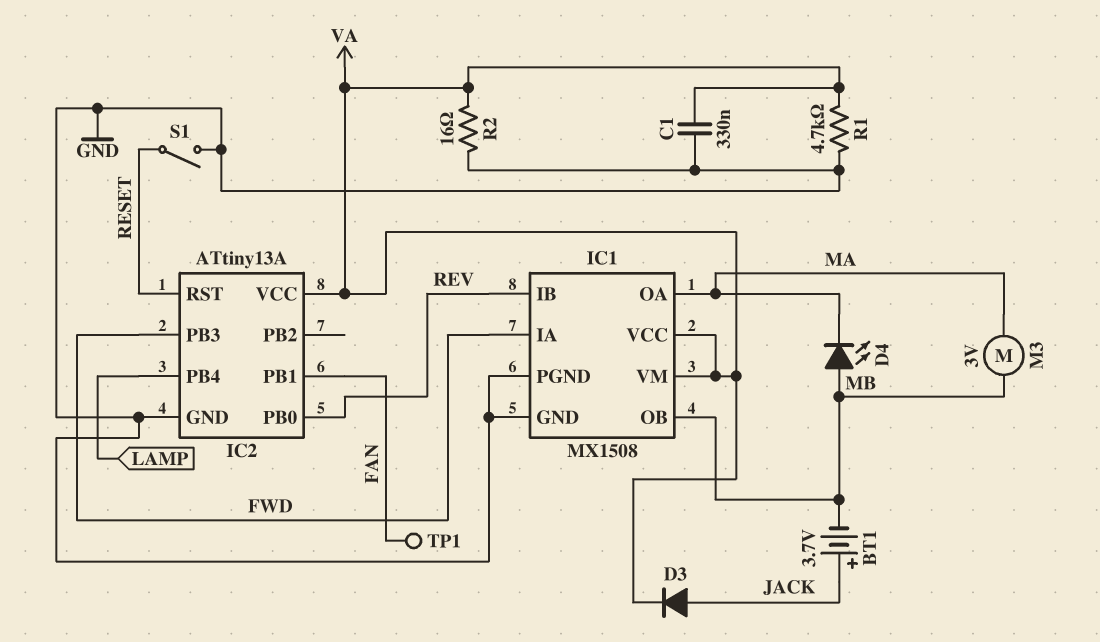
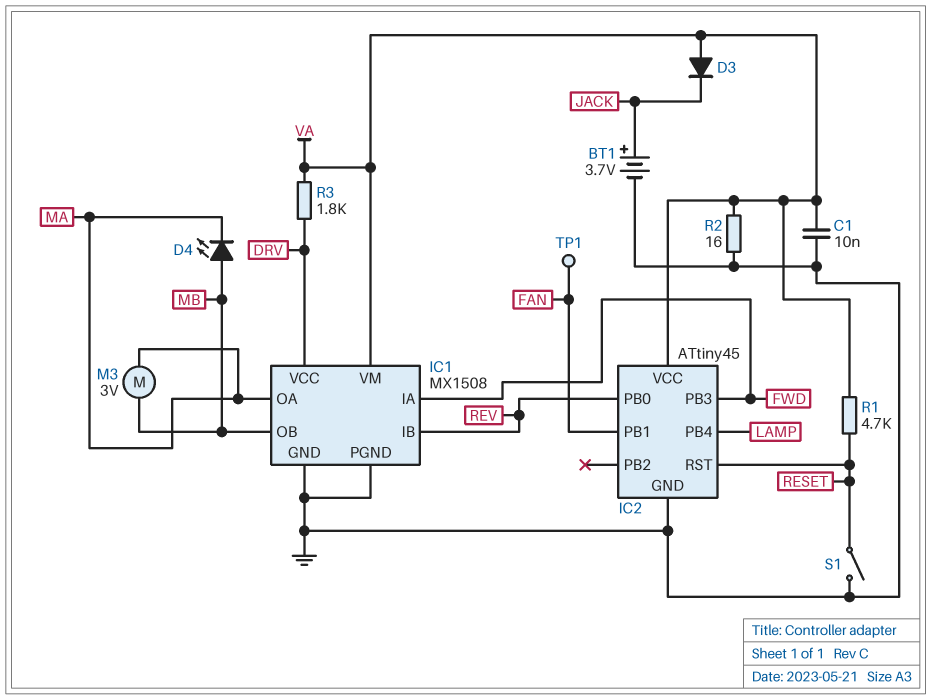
BT1: 3.7V (plus JACK, minus MB) -> 3.7V (plus JACK, minus GND)
C1: 330nF (GND, VA) -> 10nF (GND, VA)
D3: diode (A JACK, K VA) -> diode (A VA, K JACK)
IC1 pin VCC: VA -> DRV
IC2: ATtiny13A -> ATtiny45
R1: 4.7k (GND, VA) -> 4.7k (RESET, VA)
R3: none -> 1.8k (DRV, VA)

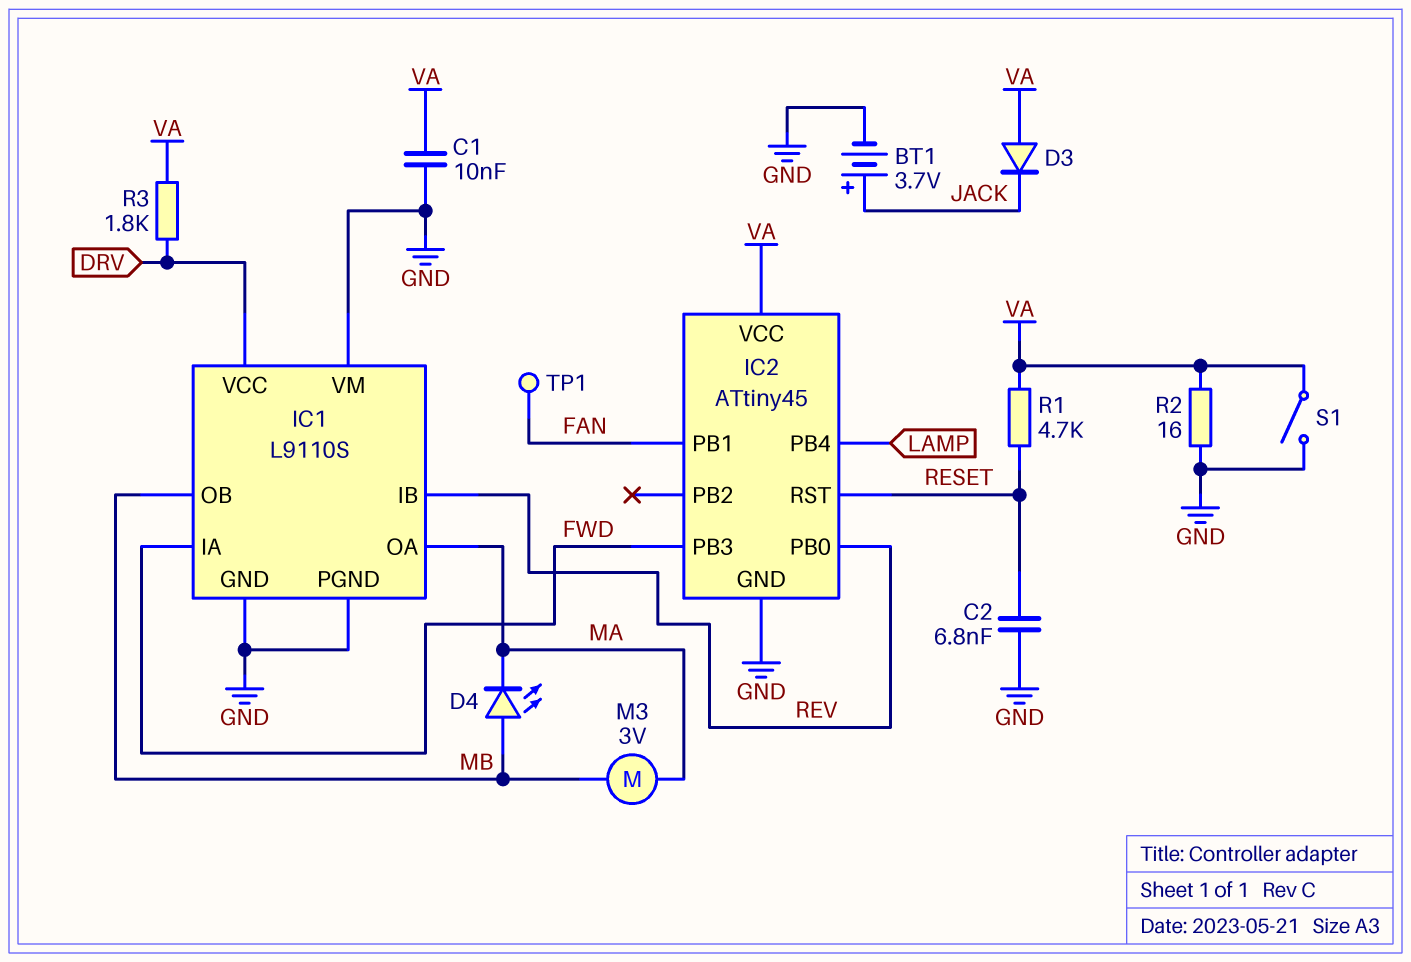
C2: none -> 6.8nF (GND, RESET)
IC1: MX1508 -> L9110S
IC1 pin VM: VA -> GND
S1: switch (GND, RESET) -> switch (GND, VA)

